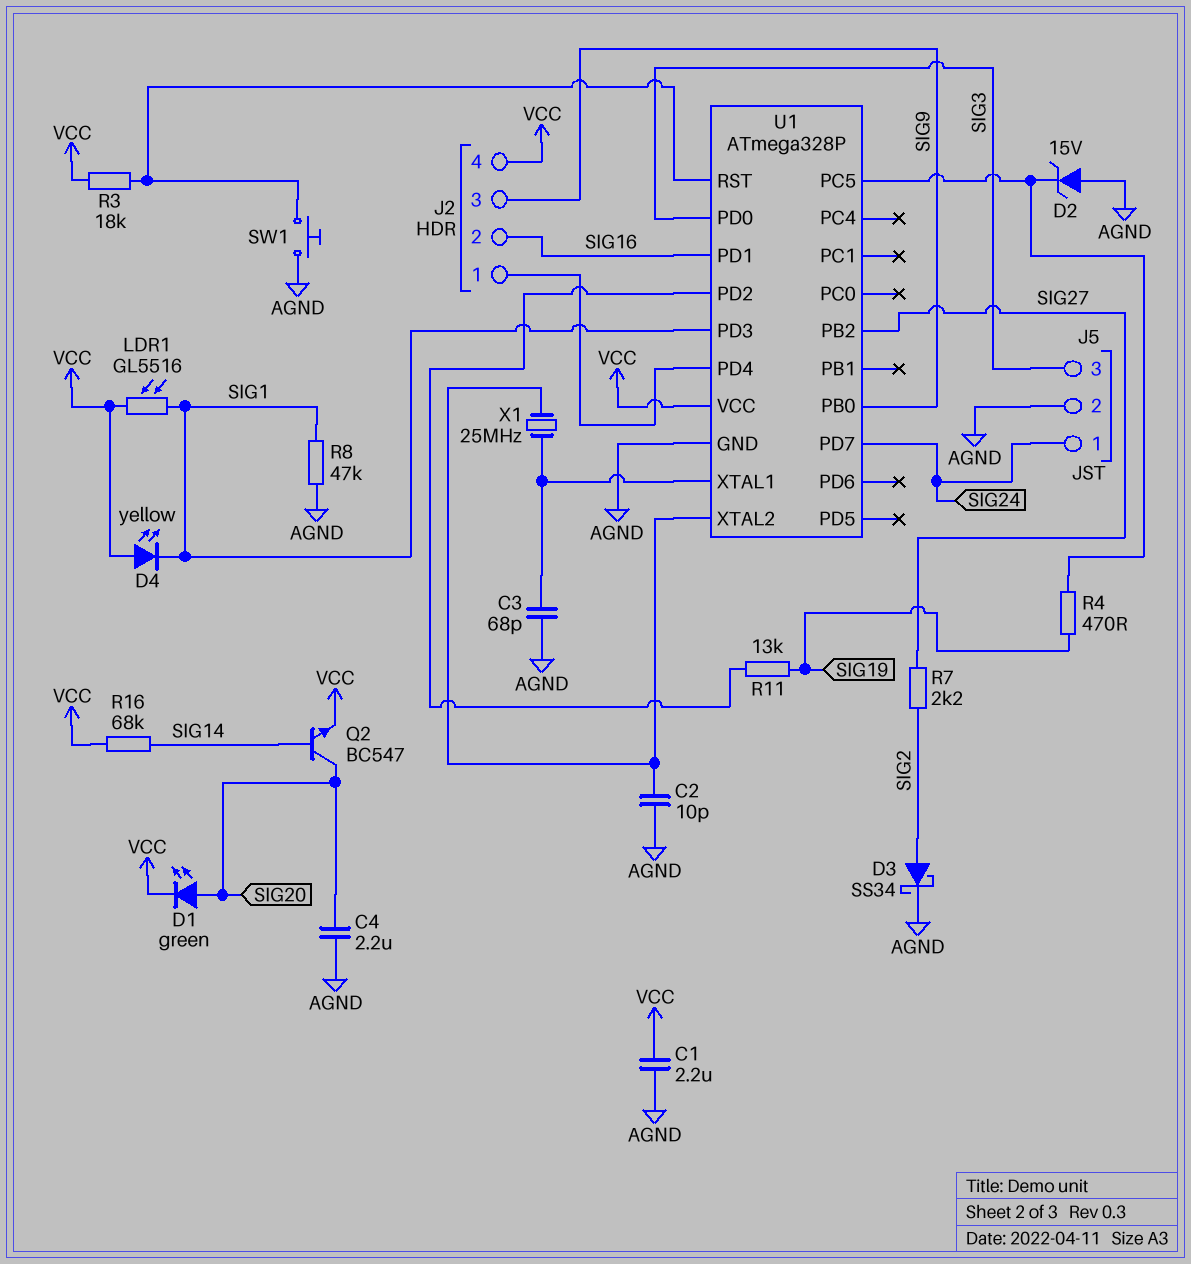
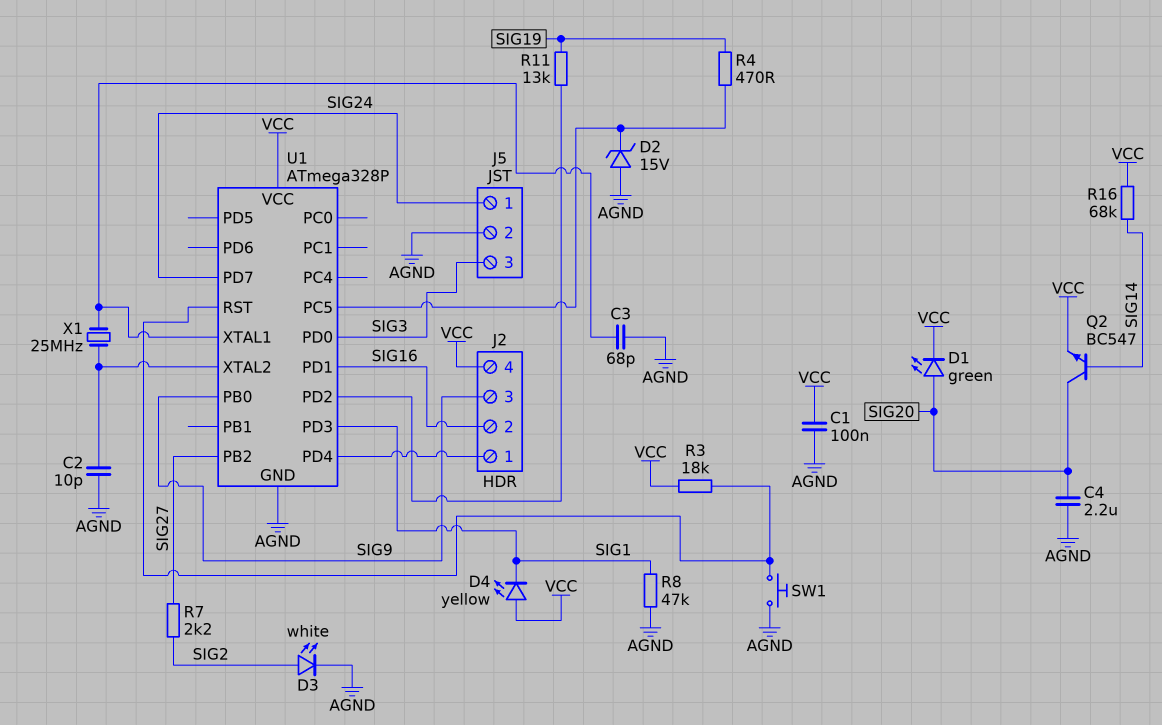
C1: 2.2uF (AGND, VCC) -> 100nF (AGND, VCC)
D3: schottky SS34 (A SIG2, K AGND) -> LED white (A SIG2, K AGND)
LDR1: GL5516 (SIG1, VCC) -> none

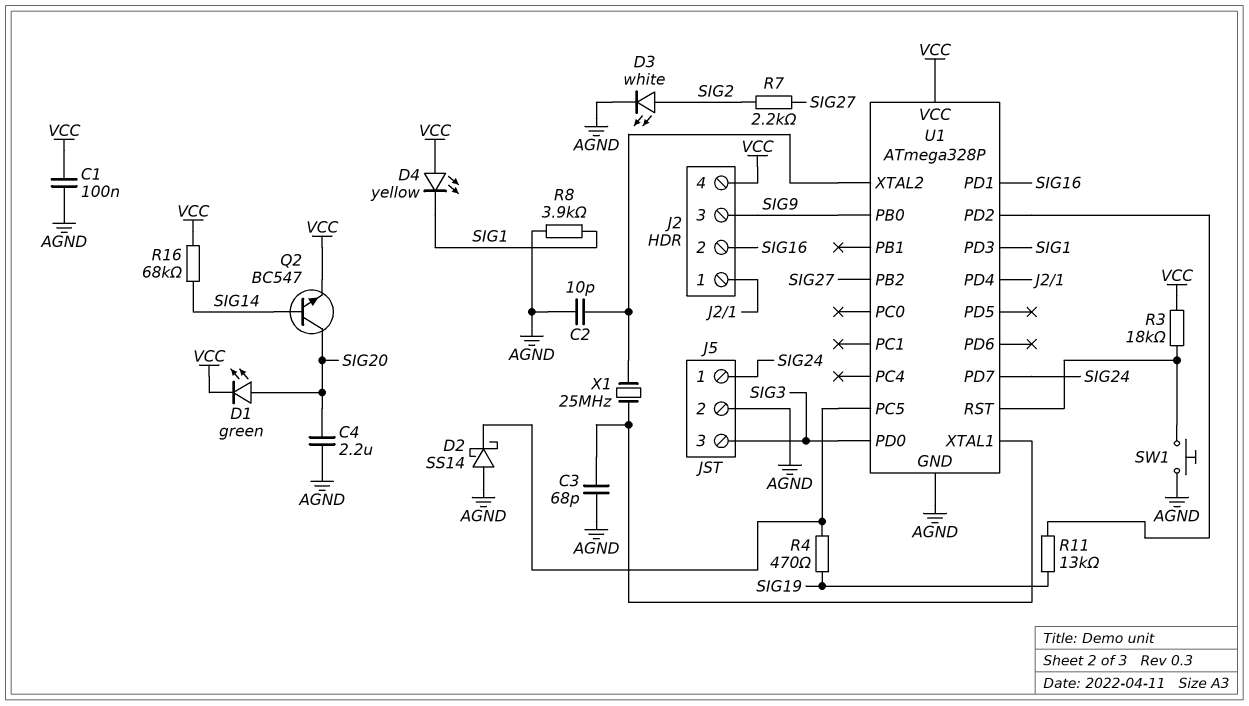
D2: zener 15V (A AGND, K U1/PC5) -> schottky SS14 (A AGND, K U1/PC5)
R8: 47k (AGND, SIG1) -> 3.9k (AGND, SIG1)

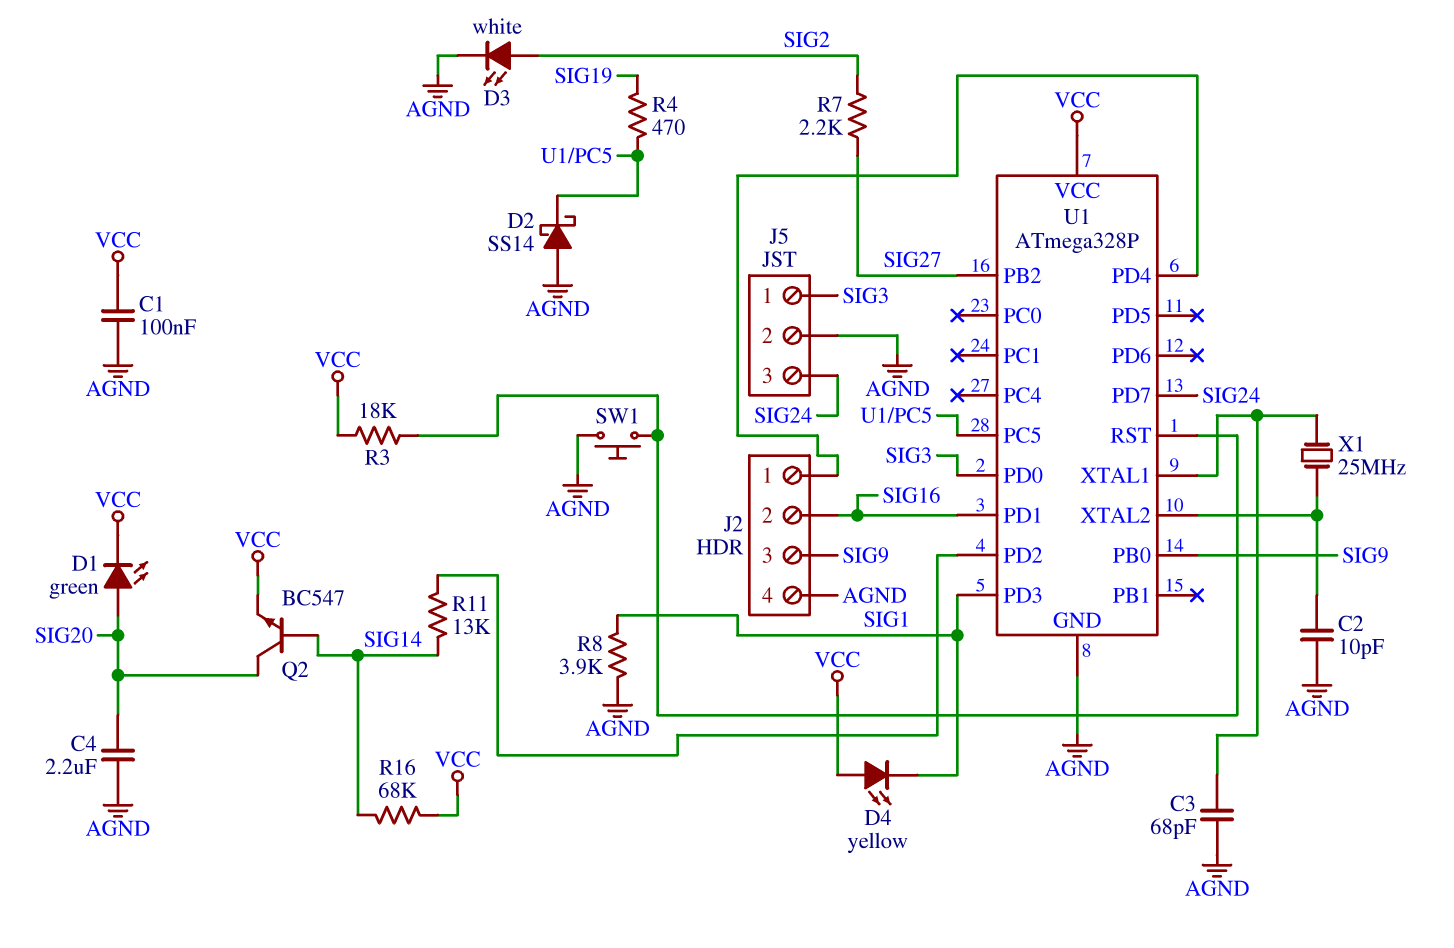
J2 pin 4: VCC -> AGND
J5 pin 1: SIG24 -> SIG3
J5 pin 3: SIG3 -> SIG24
R11: 13k (SIG19, U1/PD2) -> 13k (SIG14, U1/PD2)

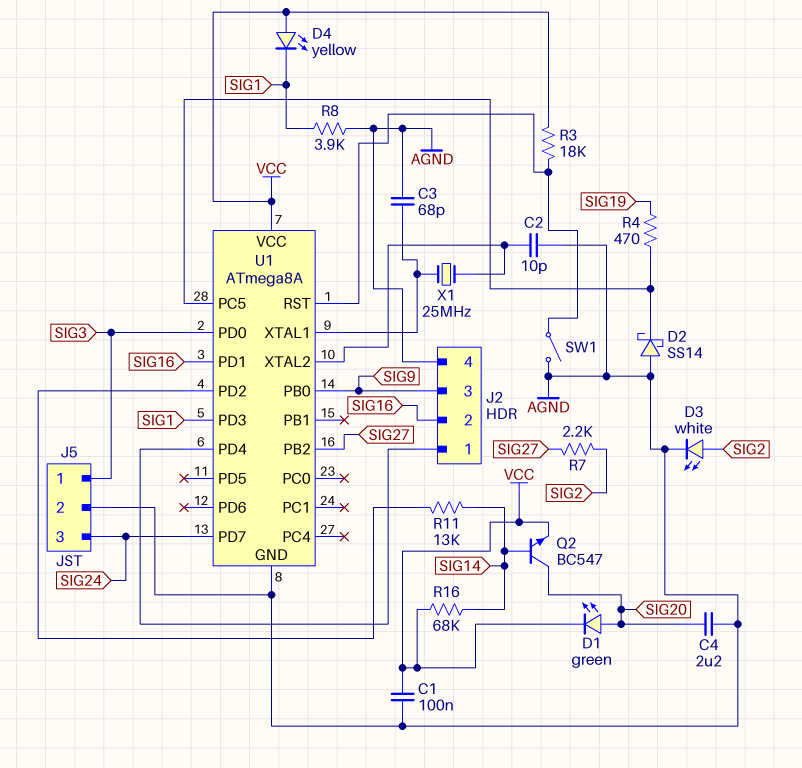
SW1: button (AGND, U1/RST) -> switch (AGND, U1/RST)
U1: ATmega328P -> ATmega8A

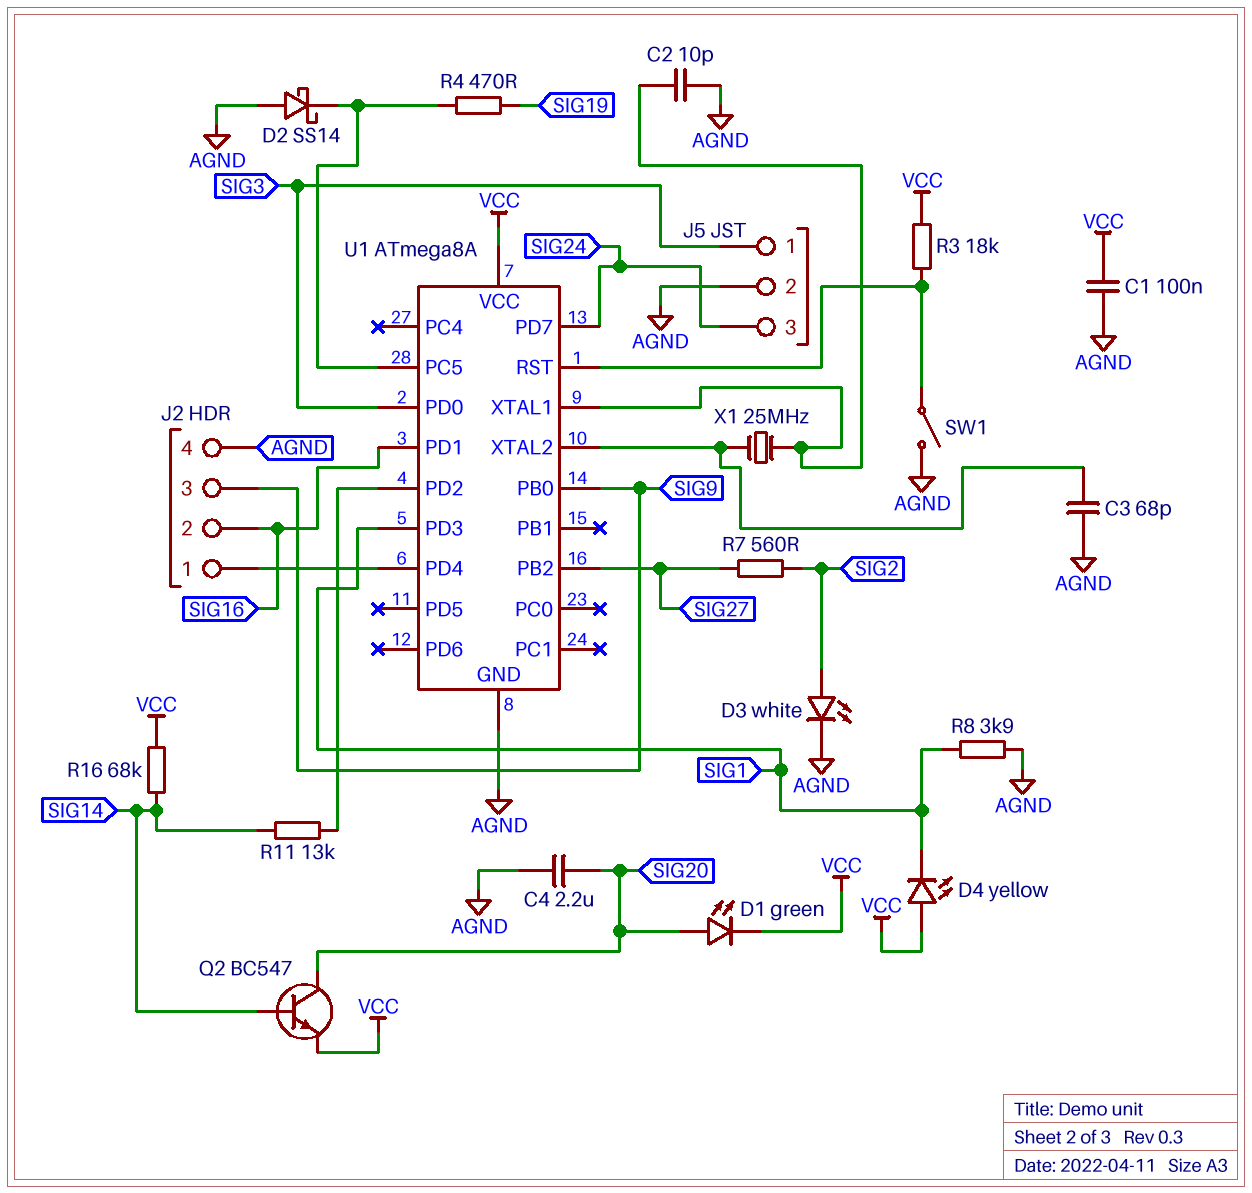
C2: 10pF (AGND, U1/XTAL2) -> 10pF (AGND, U1/XTAL1)
C3: 68pF (AGND, U1/XTAL1) -> 68pF (AGND, U1/XTAL2)
R7: 2.2k (SIG2, SIG27) -> 560 (SIG2, SIG27)

